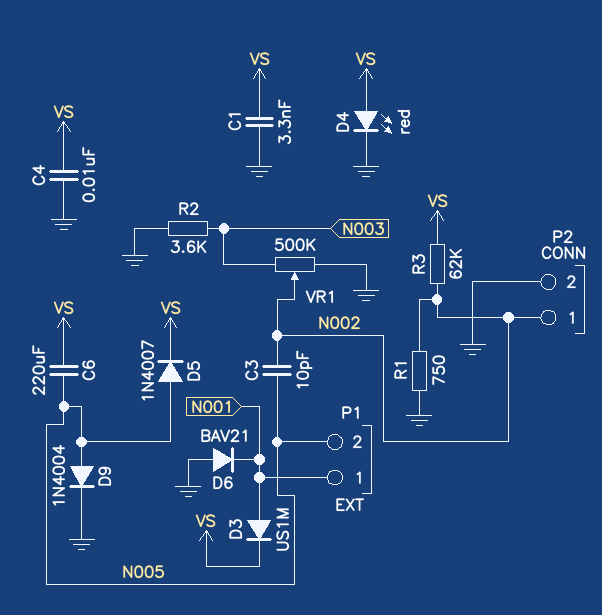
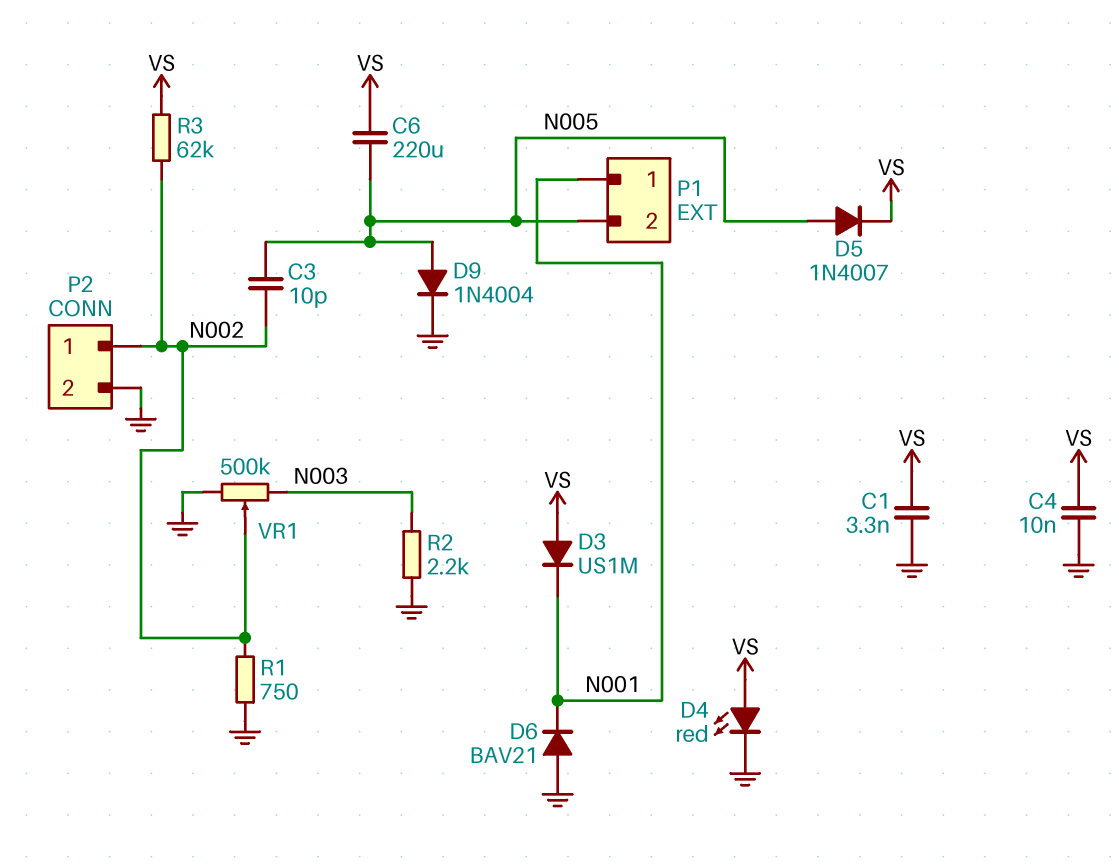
D3: diode US1M (A N001, K VS) -> diode US1M (A VS, K N001)
R2: 3.6k (GND, N003) -> 2.2k (GND, N003)

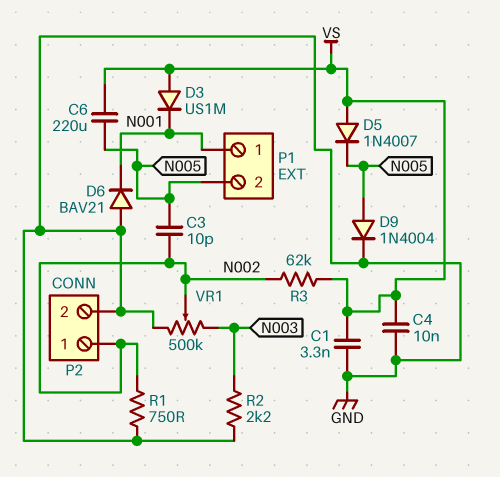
D4: LED red (A VS, K GND) -> none
D5: diode 1N4007 (A N005, K VS) -> diode 1N4007 (A VS, K N005)

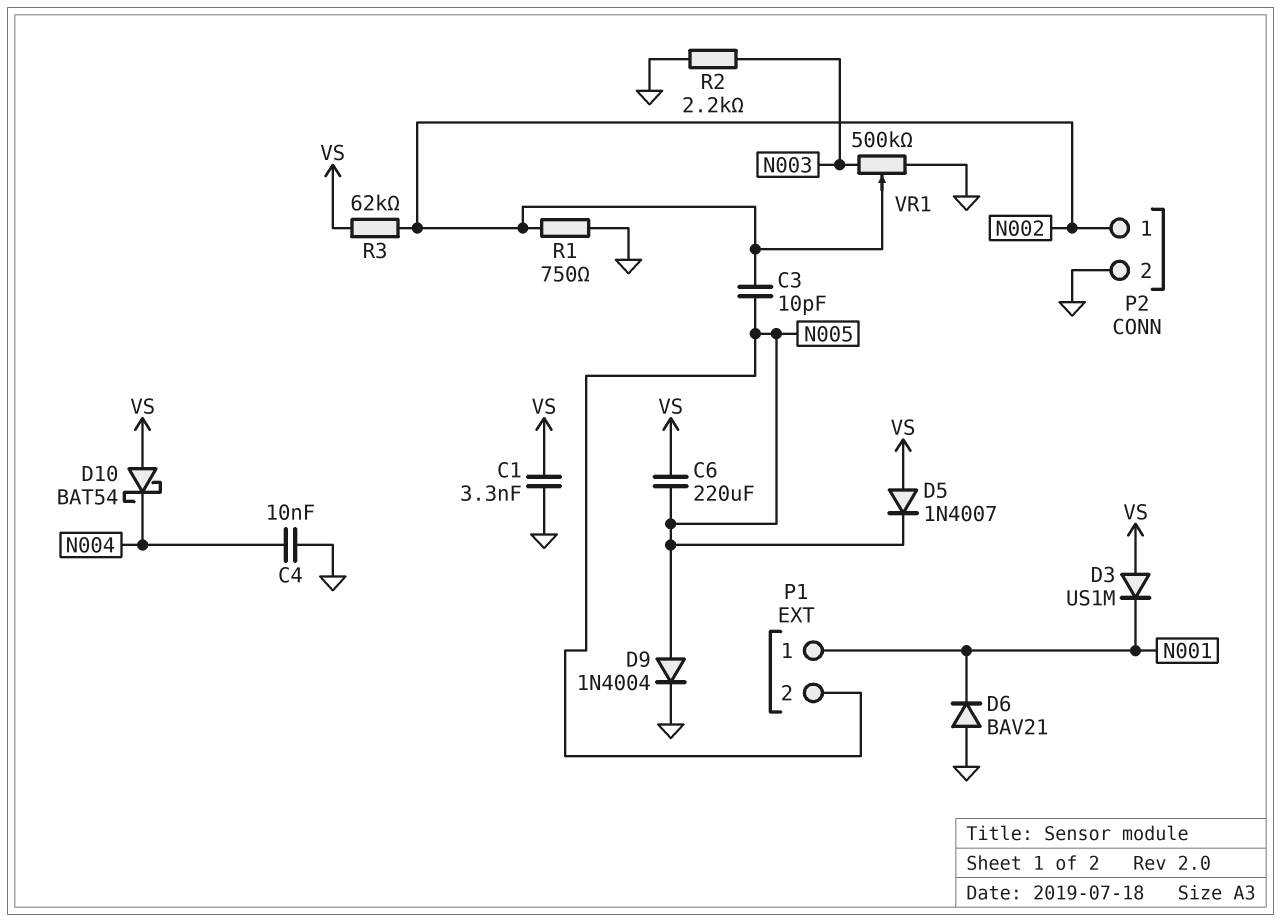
C4: 10nF (GND, VS) -> 10nF (GND, N004)
D10: none -> schottky BAT54 (A VS, K N004)

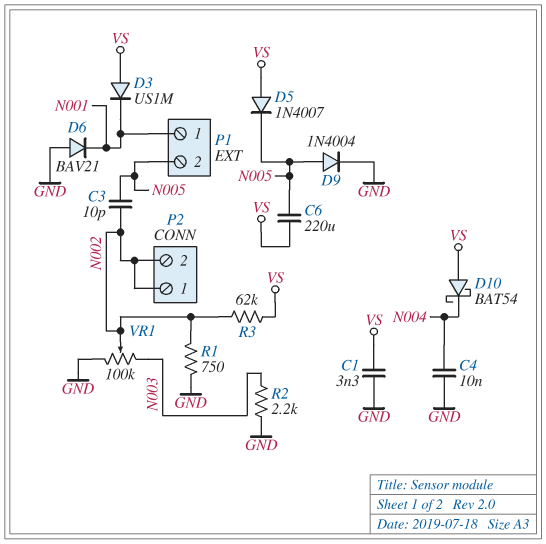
P2 pin 2: GND -> N002
VR1: 500k (GND, N003, wiper N002) -> 100k (GND, N003, wiper N002)

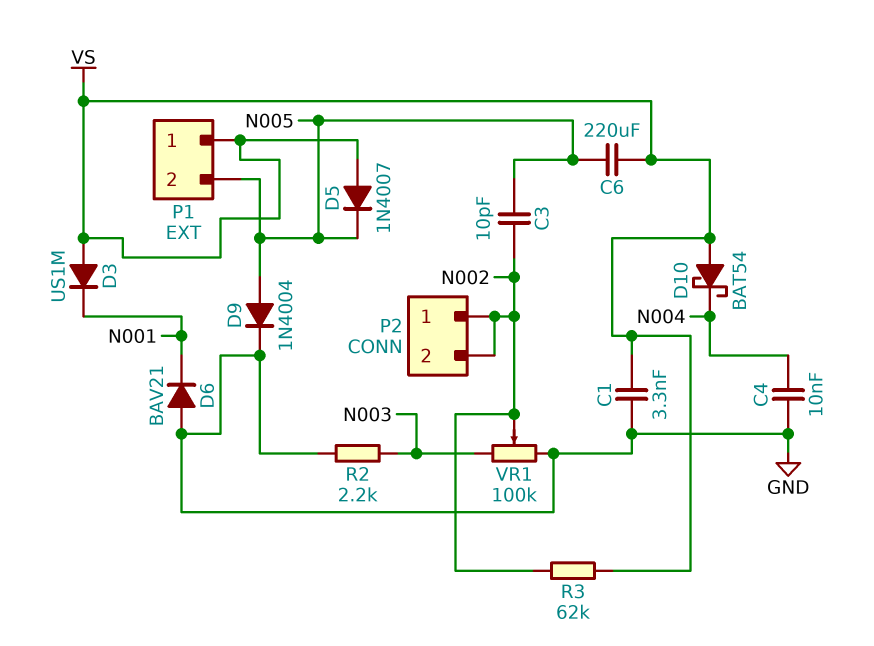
P1 pin 1: N001 -> VS
R1: 750 (GND, N002) -> none

